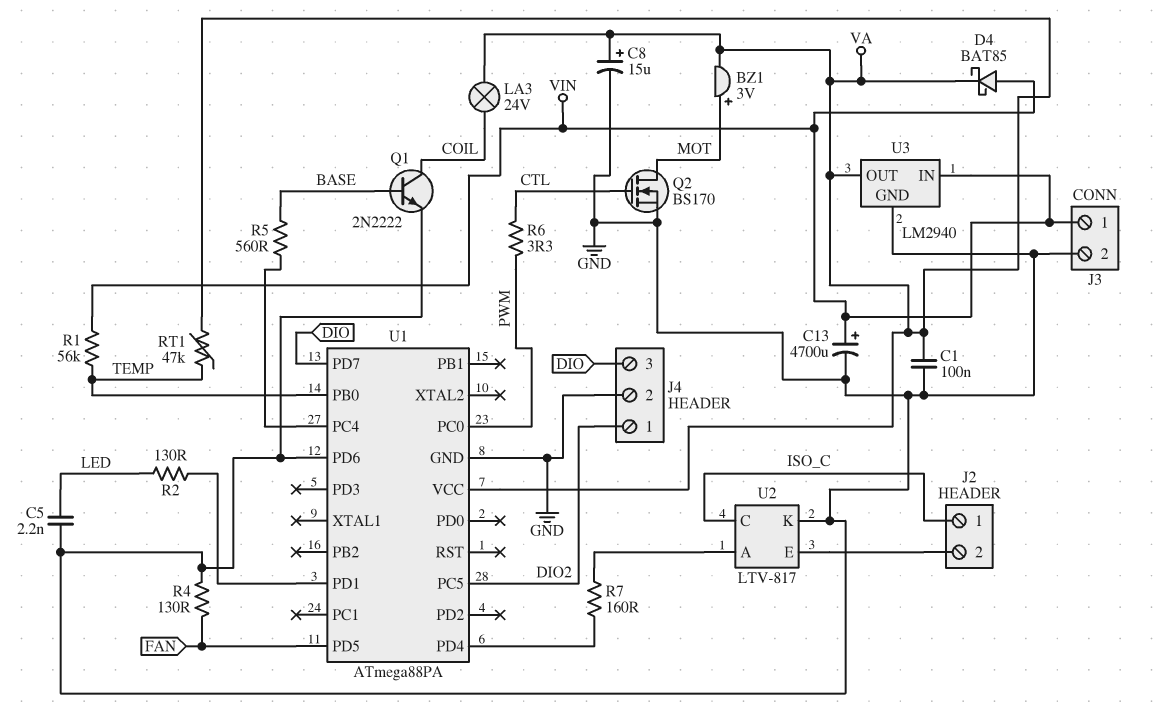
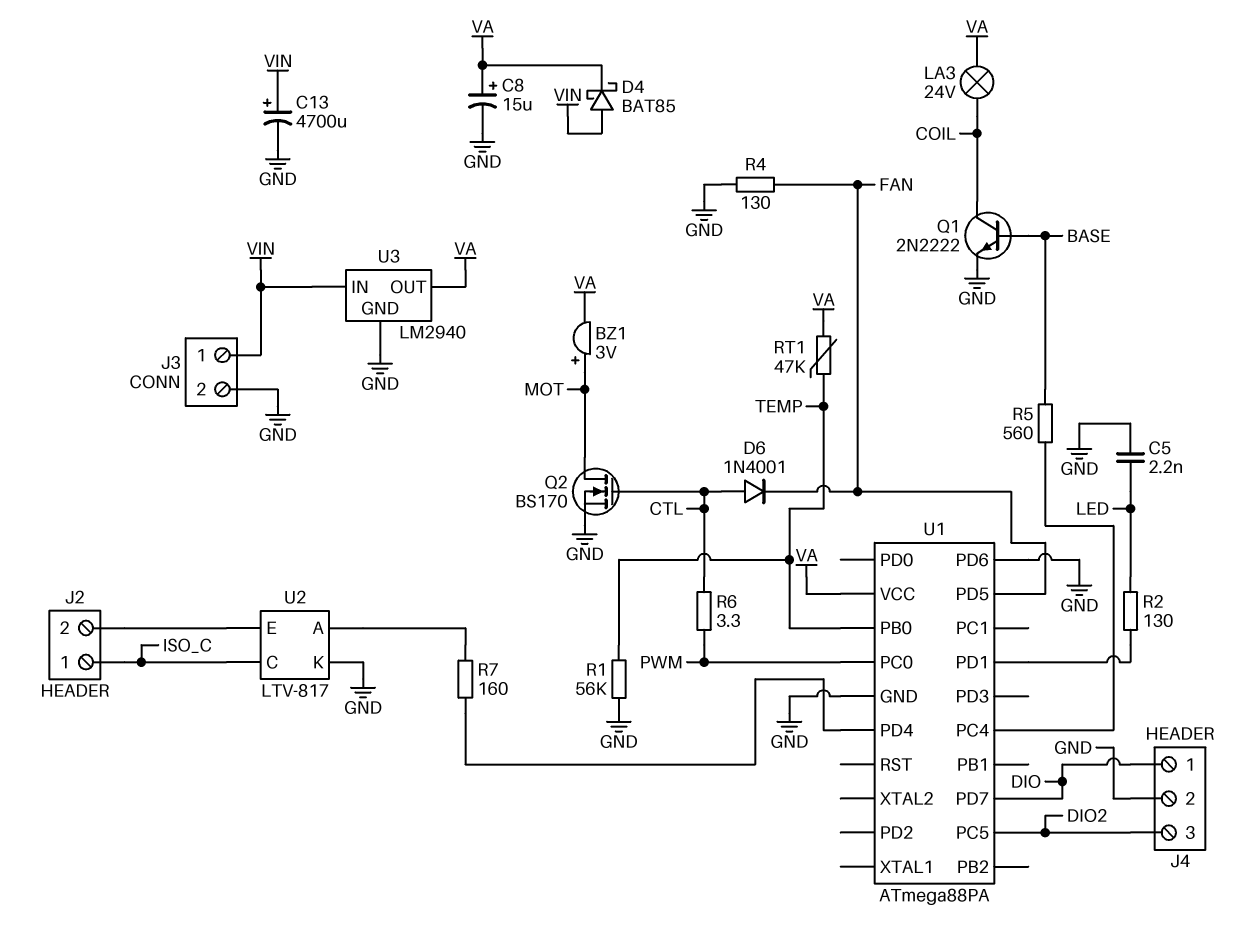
C1: 100nF (GND, VA) -> none
D6: none -> diode 1N4001 (A CTL, K FAN)
J4 pin 1: DIO2 -> DIO
J4 pin 3: DIO -> DIO2
R1: 56k (TEMP, VIN) -> 56k (GND, TEMP)

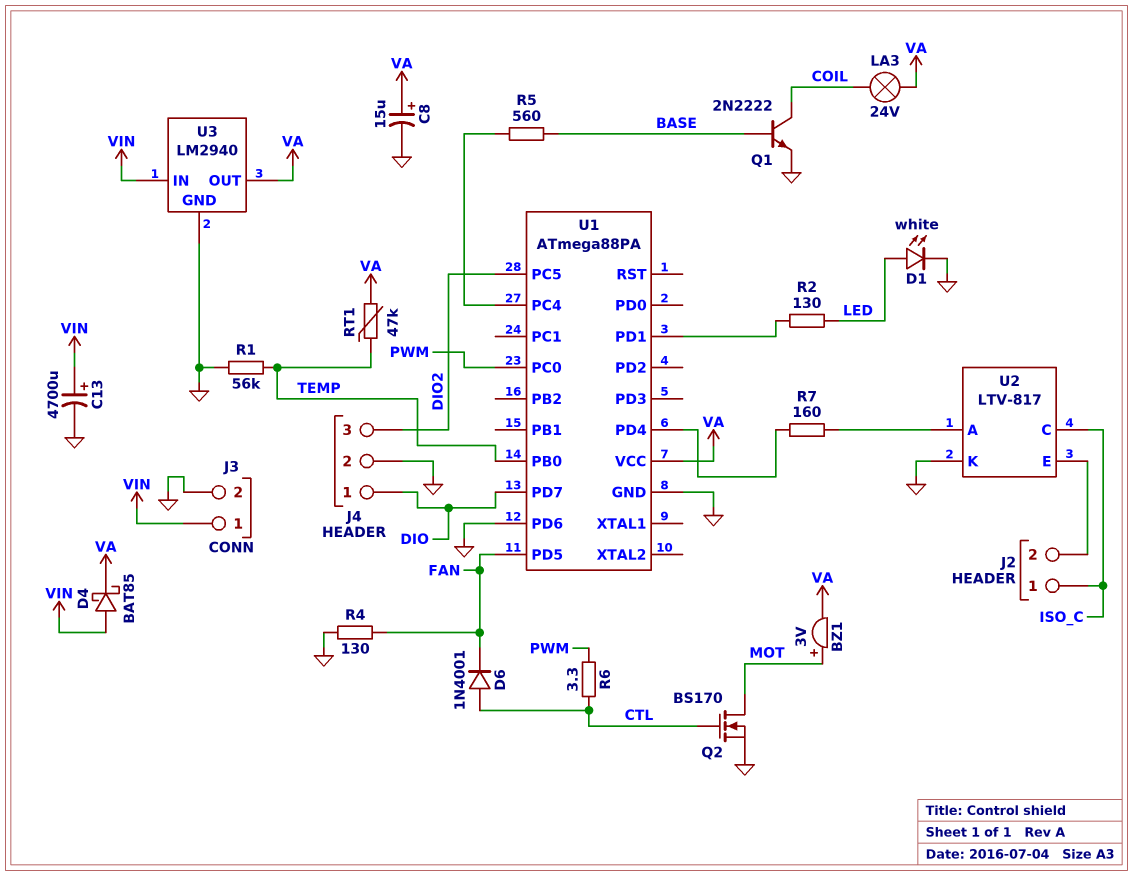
C5: 2.2nF (GND, LED) -> none
D1: none -> LED white (A LED, K GND)

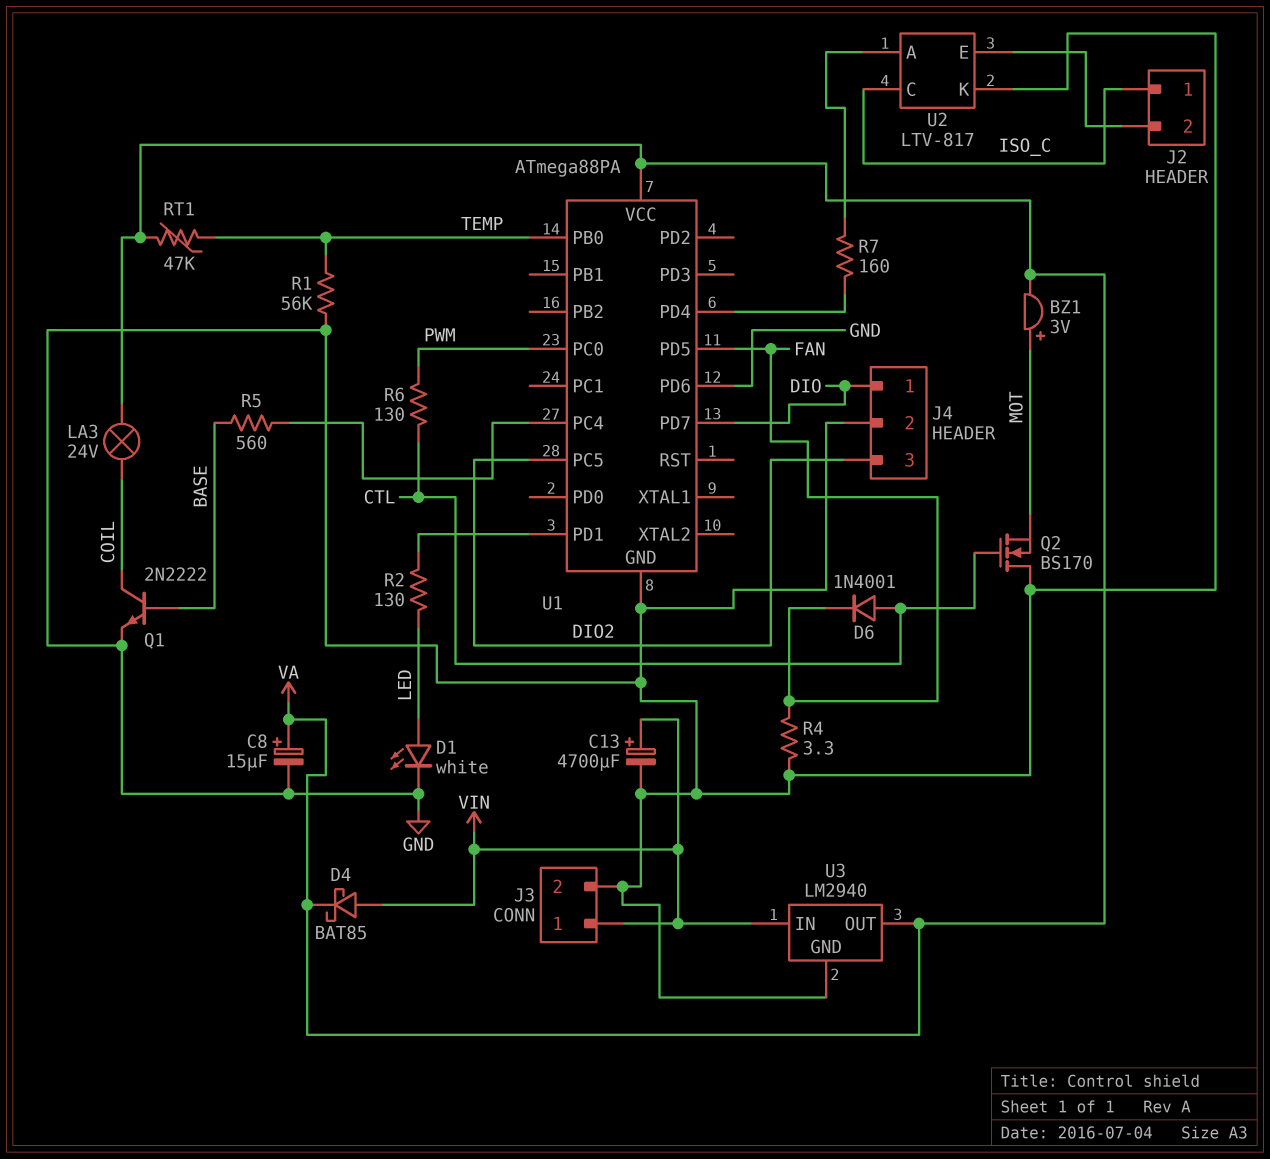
Q2: NMOS BS170 (G CTL, D MOT, S GND) -> NMOS BS170 (G CTL, D GND, S MOT)
R4: 130 (FAN, GND) -> 3.3 (FAN, GND)
R6: 3.3 (CTL, PWM) -> 130 (CTL, PWM)

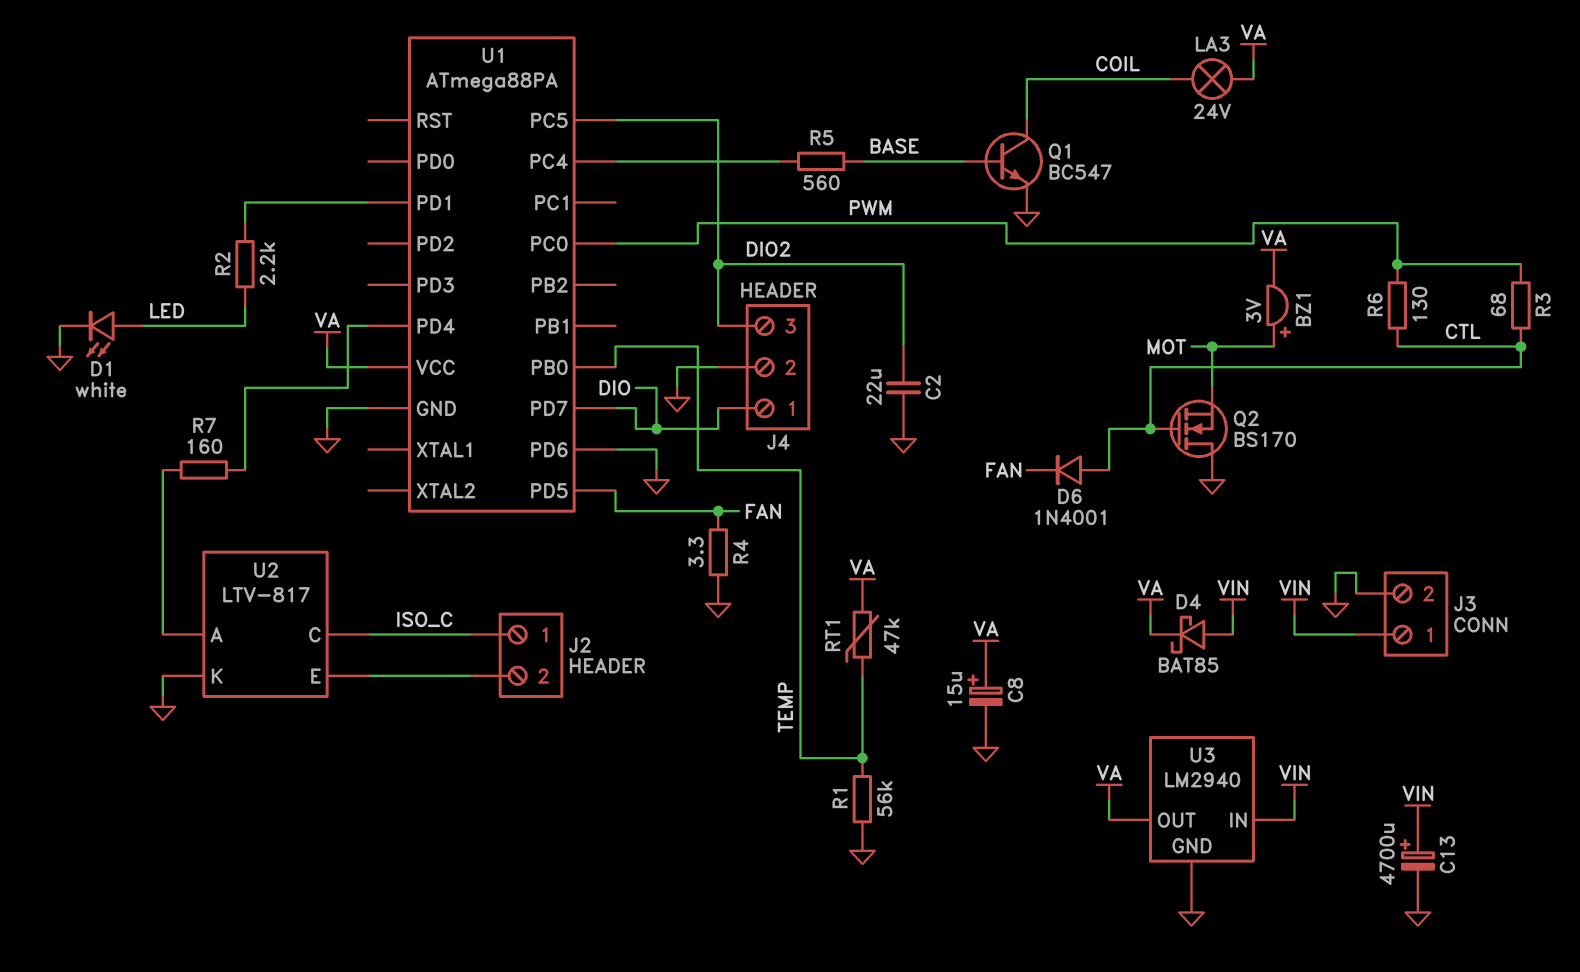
C2: none -> 22uF (DIO2, GND)
Q1: NPN 2N2222 (B BASE, C COIL, E GND) -> NPN BC547 (B BASE, C COIL, E GND)
R2: 130 (LED, U1/PD1) -> 2.2k (LED, U1/PD1)
R3: none -> 68 (CTL, PWM)

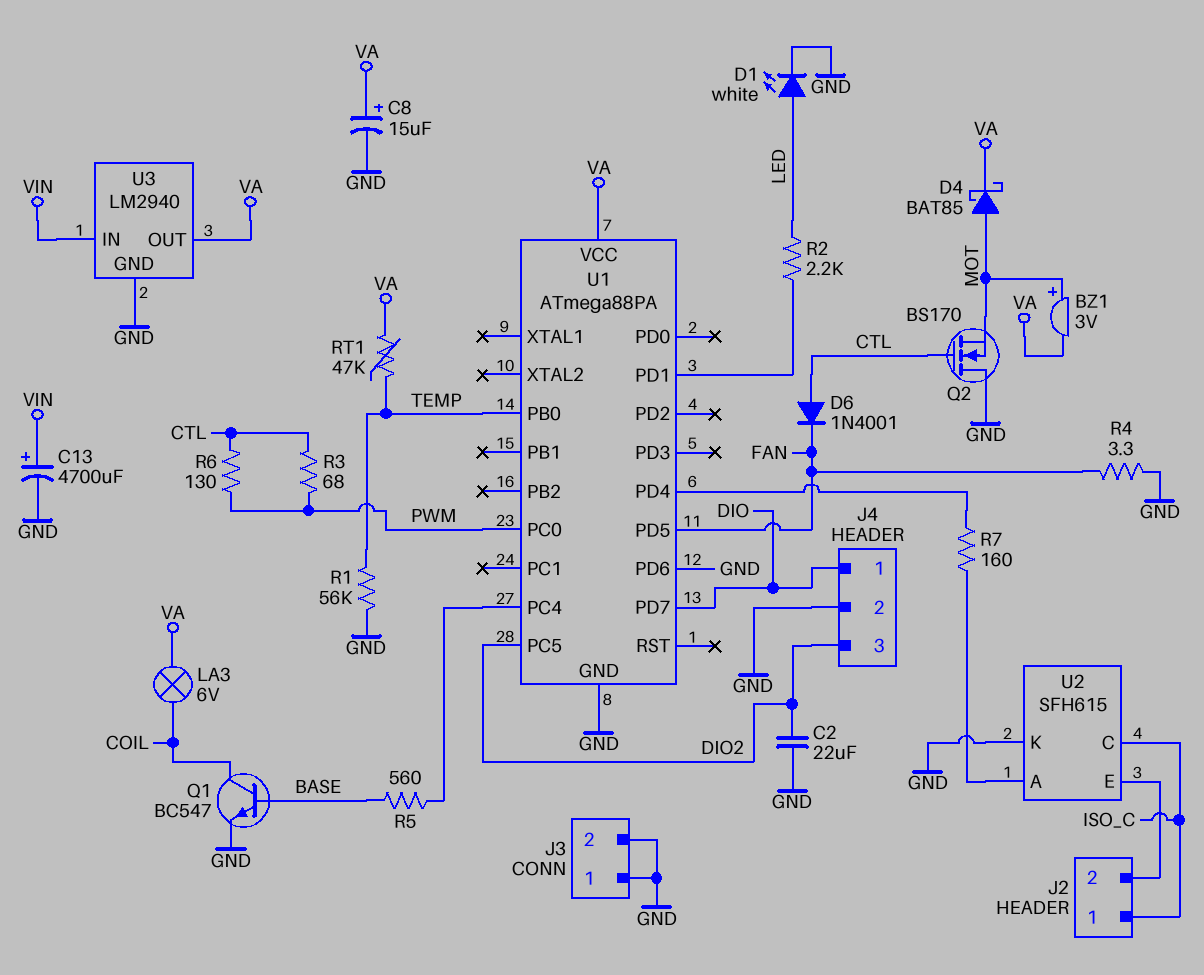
D4: schottky BAT85 (A VIN, K VA) -> schottky BAT85 (A MOT, K VA)
J3 pin 1: VIN -> GND
LA3: lamp 24V (COIL, VA) -> lamp 6V (COIL, VA)
U2: LTV-817 -> SFH615

